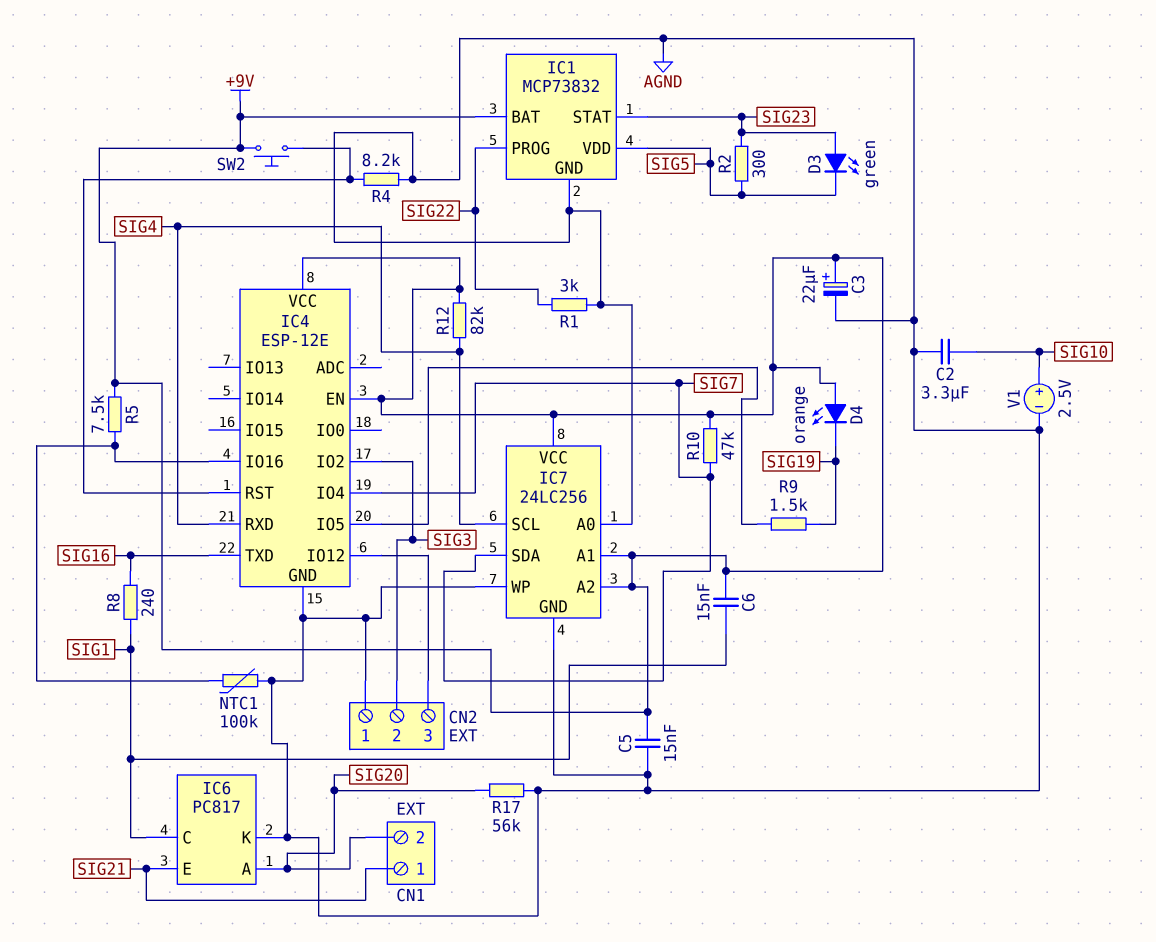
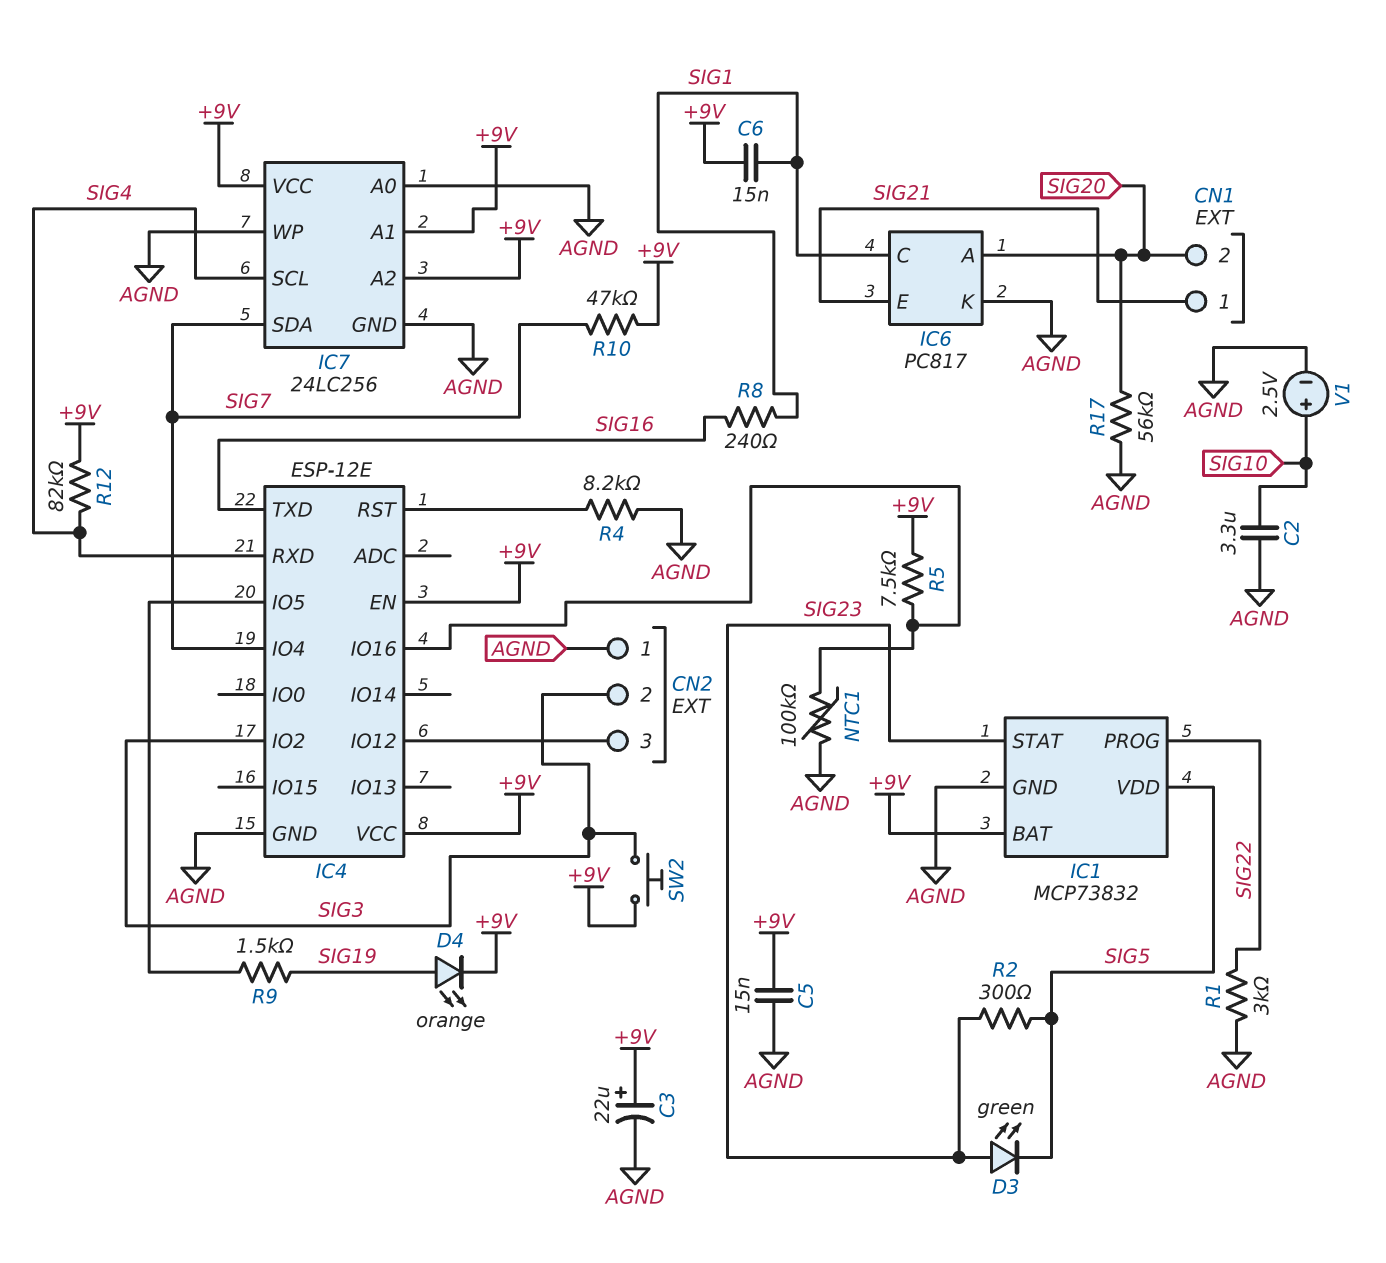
D4: LED orange (A +9V, K SIG19) -> LED orange (A SIG19, K +9V)
SW2: button (+9V, IC4/RST) -> button (+9V, SIG3)

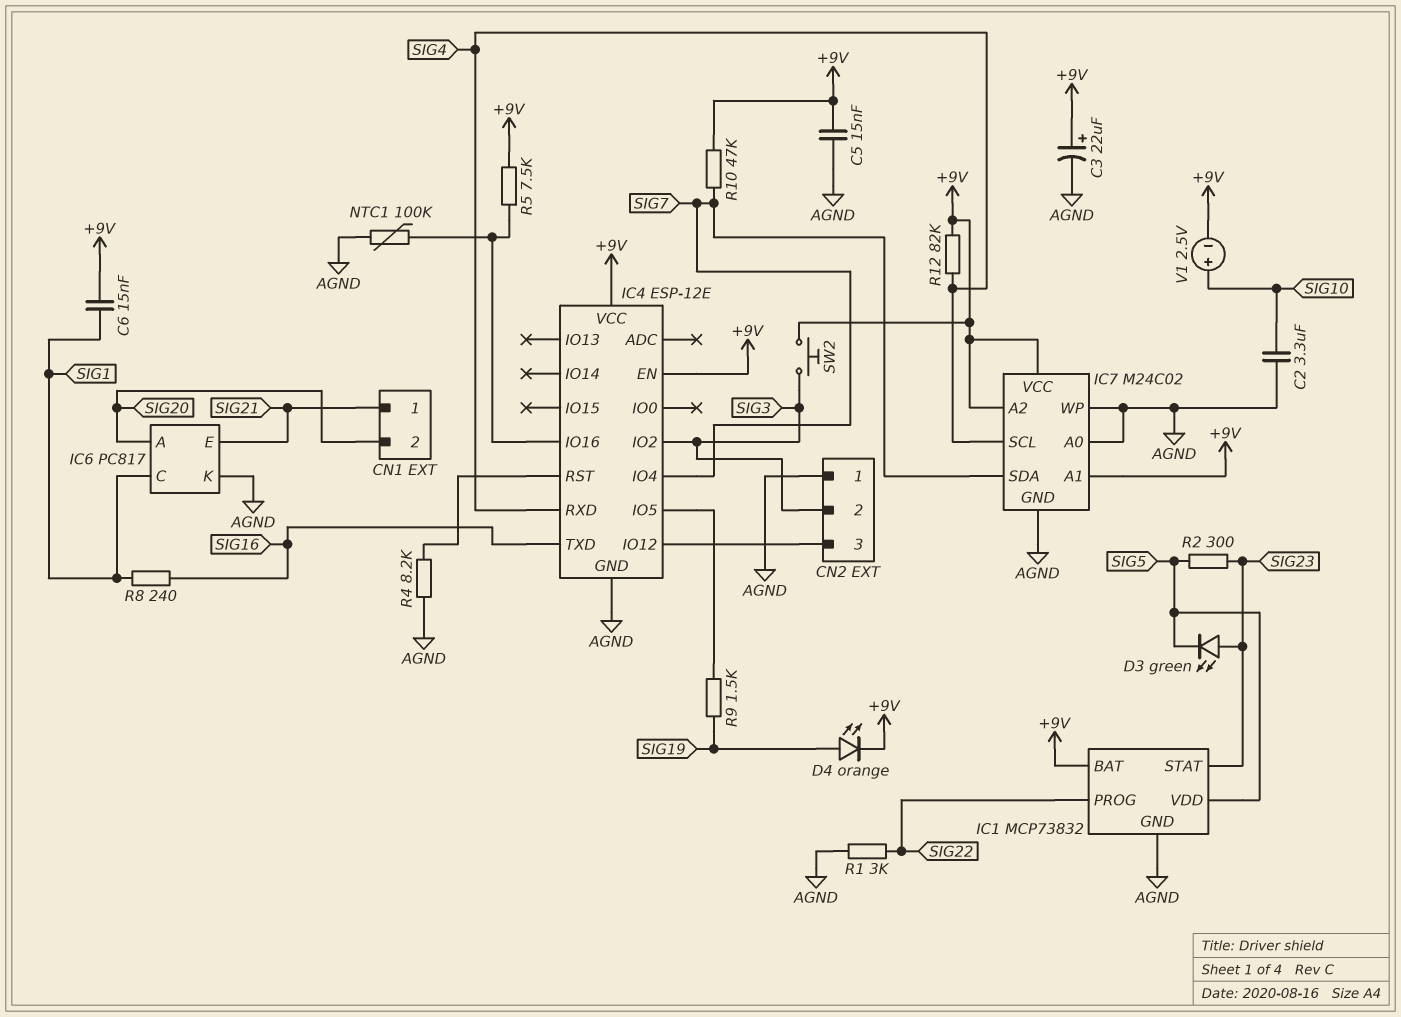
IC7: 24LC256 -> M24C02
R17: 56k (AGND, SIG20) -> none
V1: 2.5V (plus SIG10, minus AGND) -> 2.5V (plus SIG10, minus +9V)

